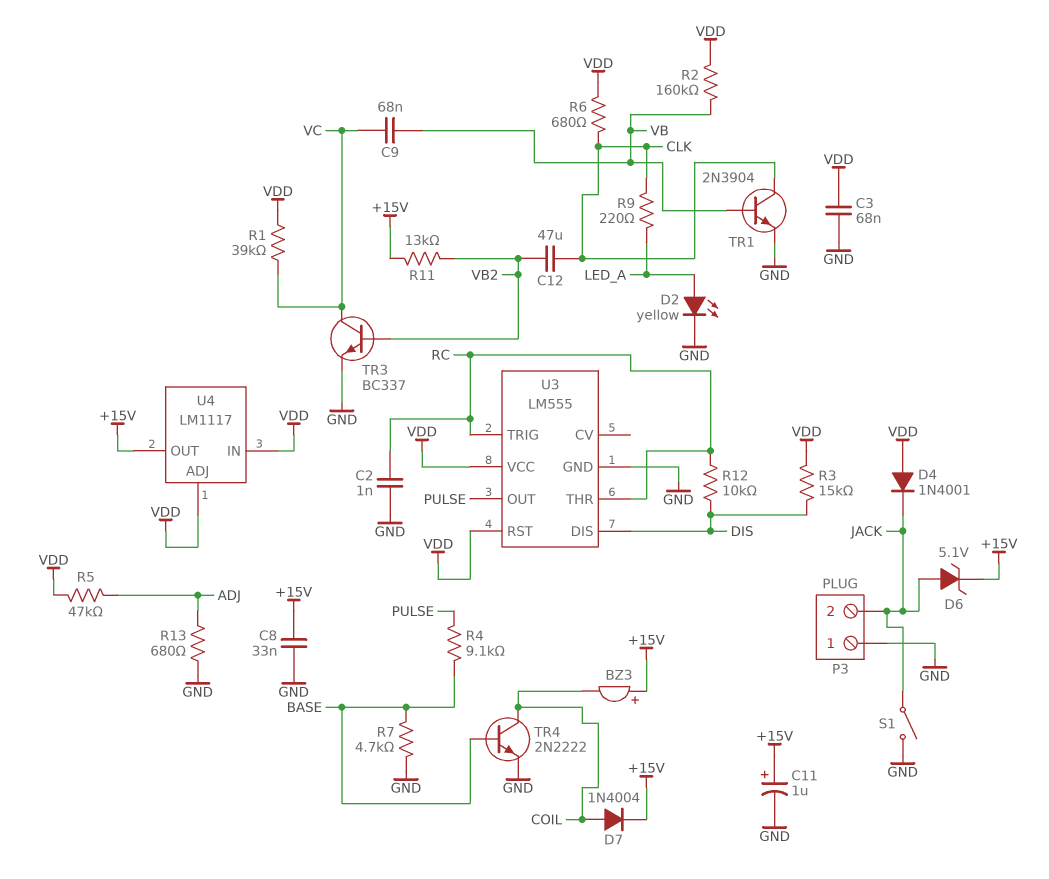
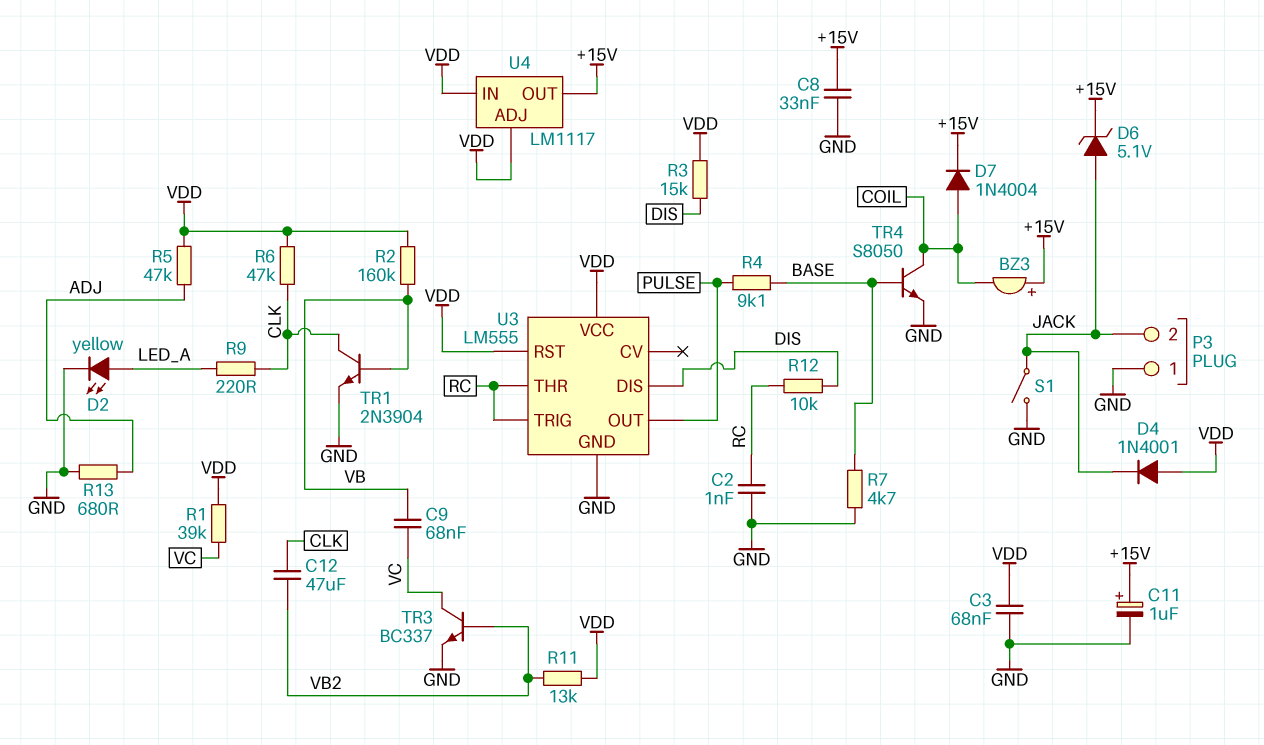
R6: 680 (CLK, VDD) -> 47k (CLK, VDD)
R11: 13k (+15V, VB2) -> 13k (VB2, VDD)
TR4: NPN 2N2222 (B BASE, C COIL, E GND) -> NPN S8050 (B BASE, C COIL, E GND)

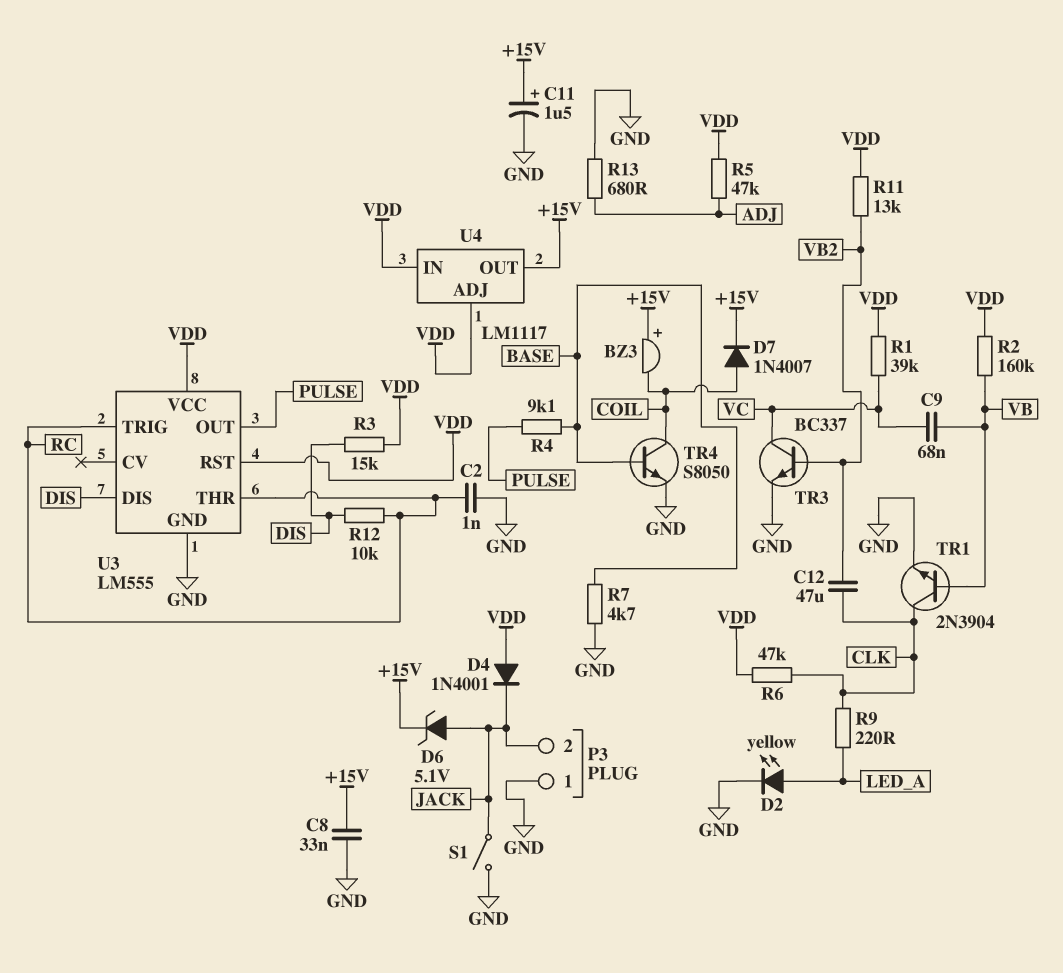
C3: 68nF (GND, VDD) -> none
C11: 1uF (plus +15V, minus GND) -> 1.5uF (plus +15V, minus GND)
D7: diode 1N4004 (A COIL, K +15V) -> diode 1N4007 (A COIL, K +15V)

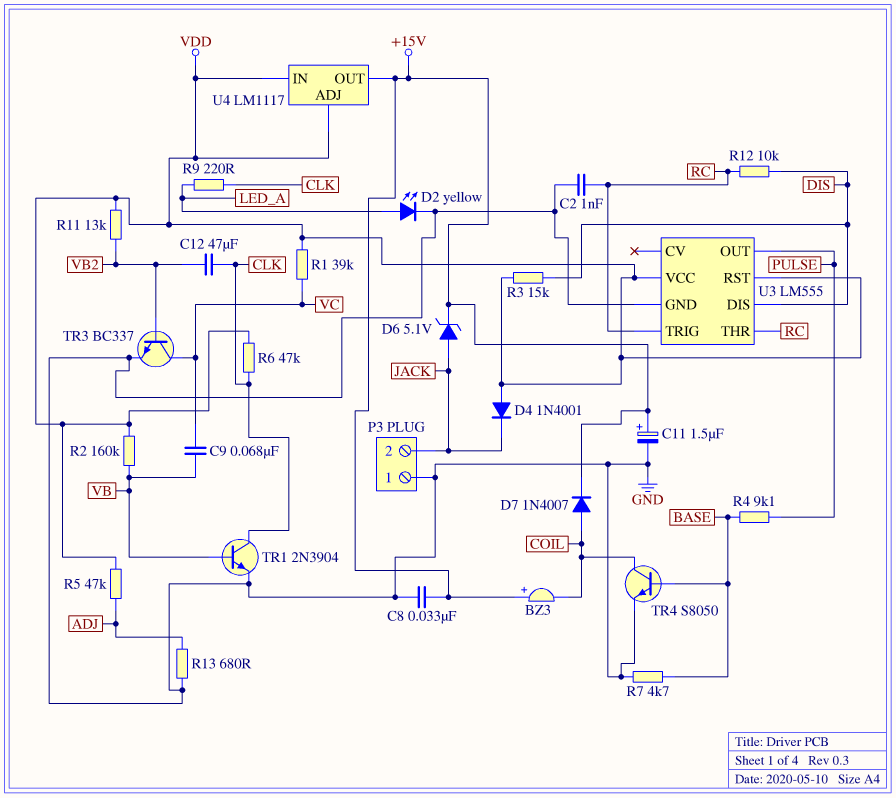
S1: switch (GND, JACK) -> none

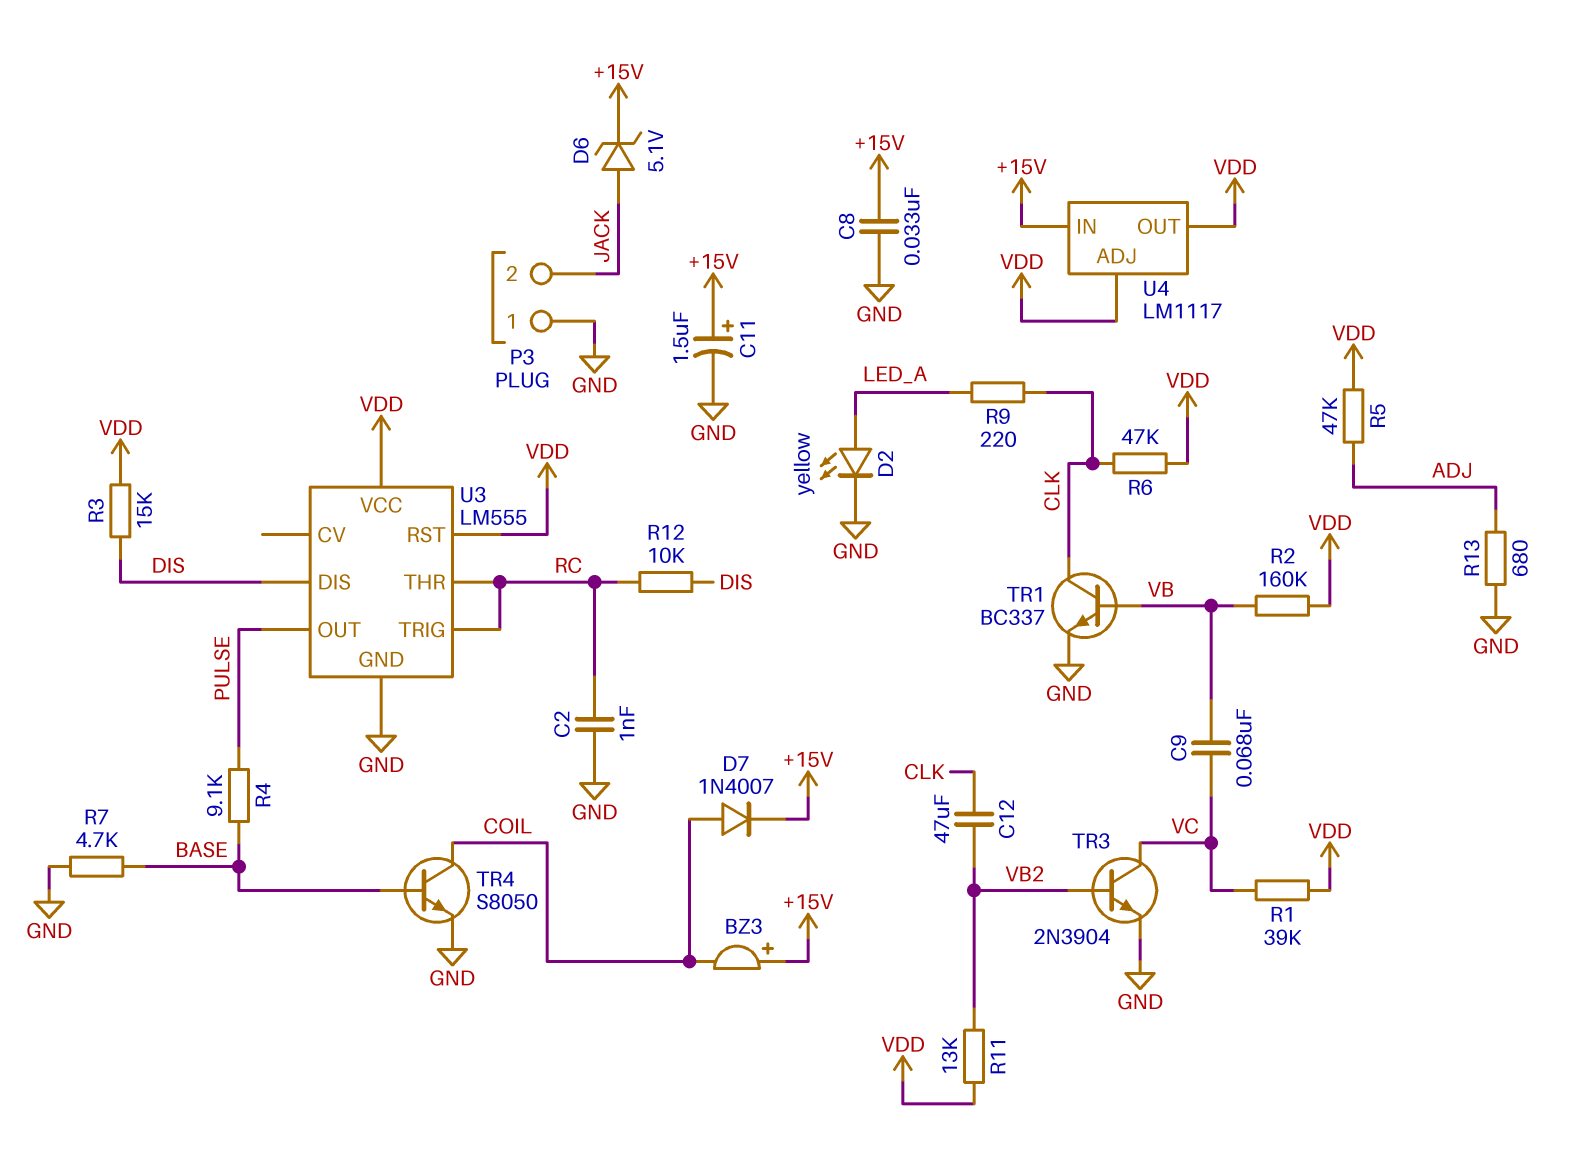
D4: diode 1N4001 (A VDD, K JACK) -> none
TR1: NPN 2N3904 (B VB, C CLK, E GND) -> NPN BC337 (B VB, C CLK, E GND)
TR3: NPN BC337 (B VB2, C VC, E GND) -> NPN 2N3904 (B VB2, C VC, E GND)
U4 pin IN: VDD -> +15V
U4 pin OUT: +15V -> VDD

